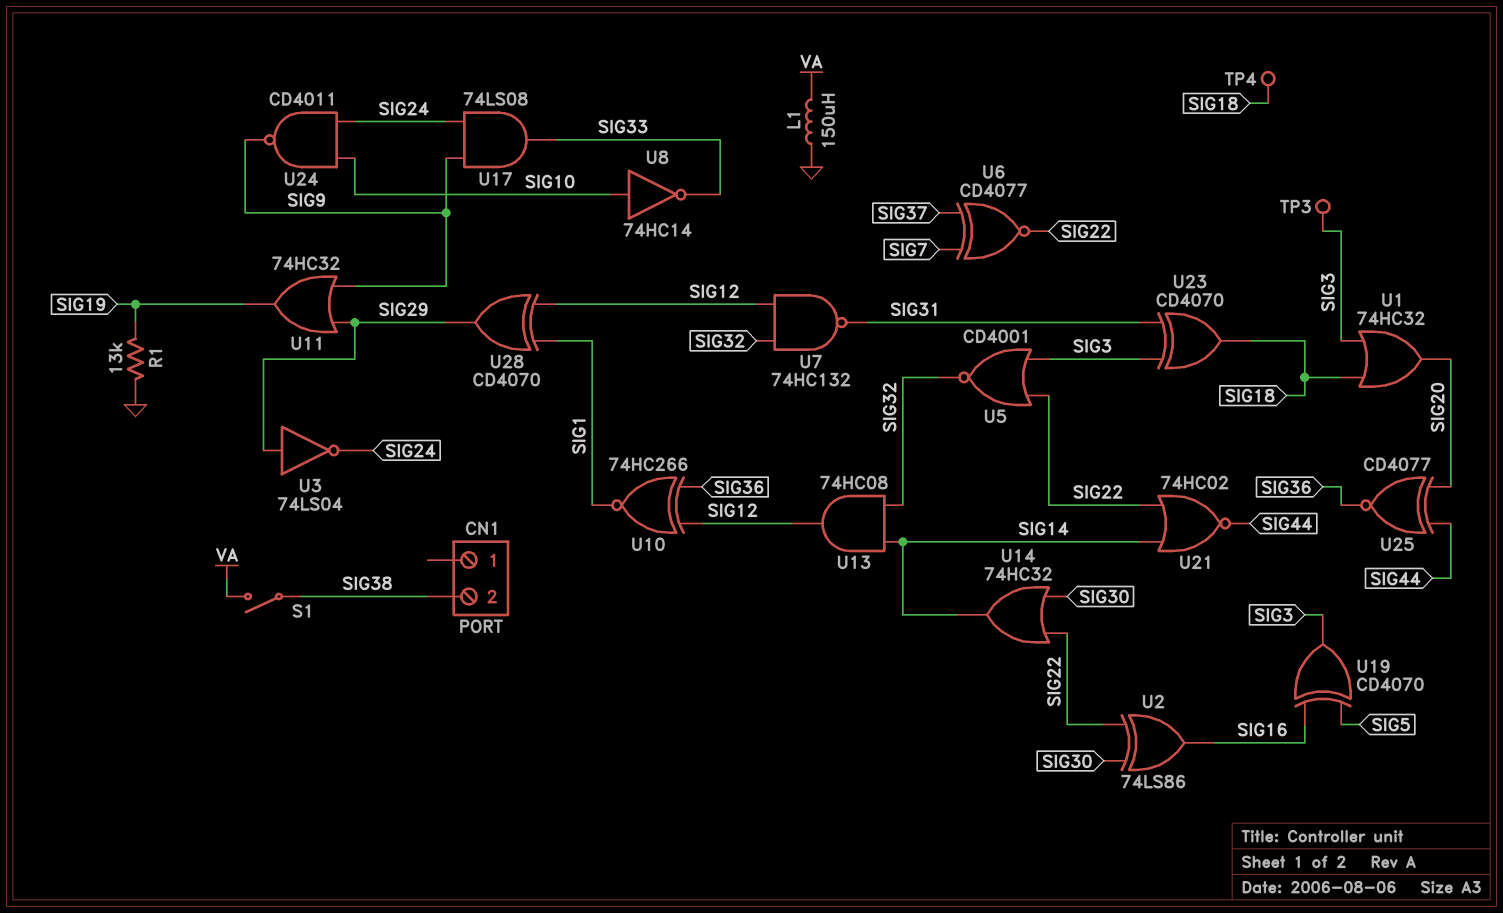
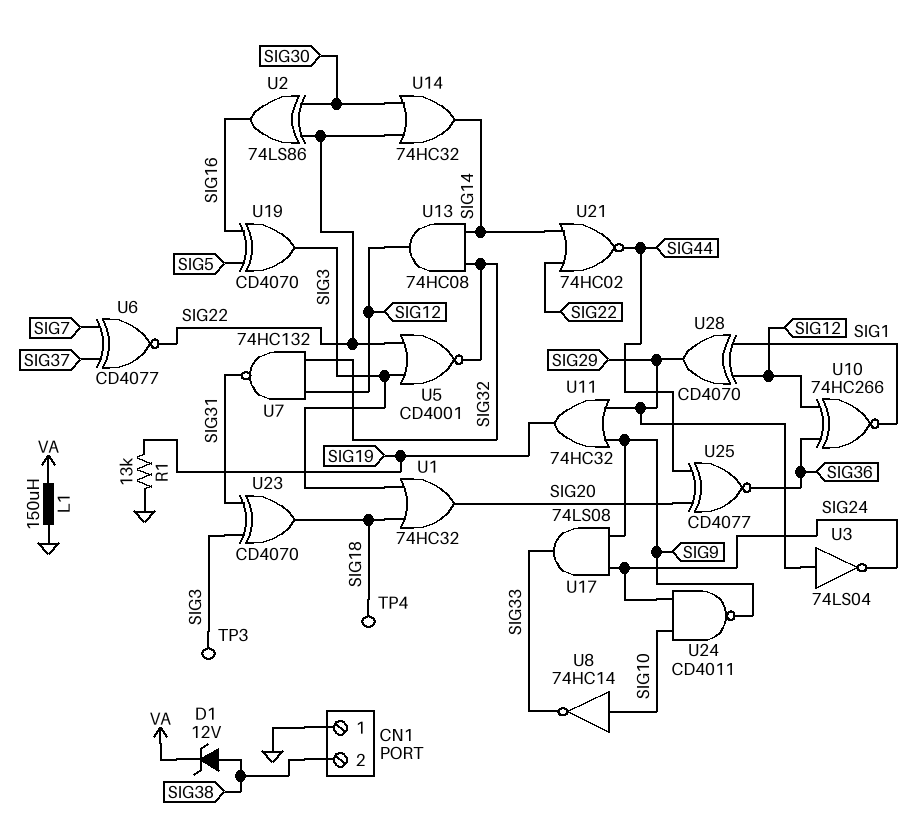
CN1 pin 1: none -> GND
D1: none -> zener 12V (A SIG38, K VA)
S1: switch (SIG38, VA) -> none

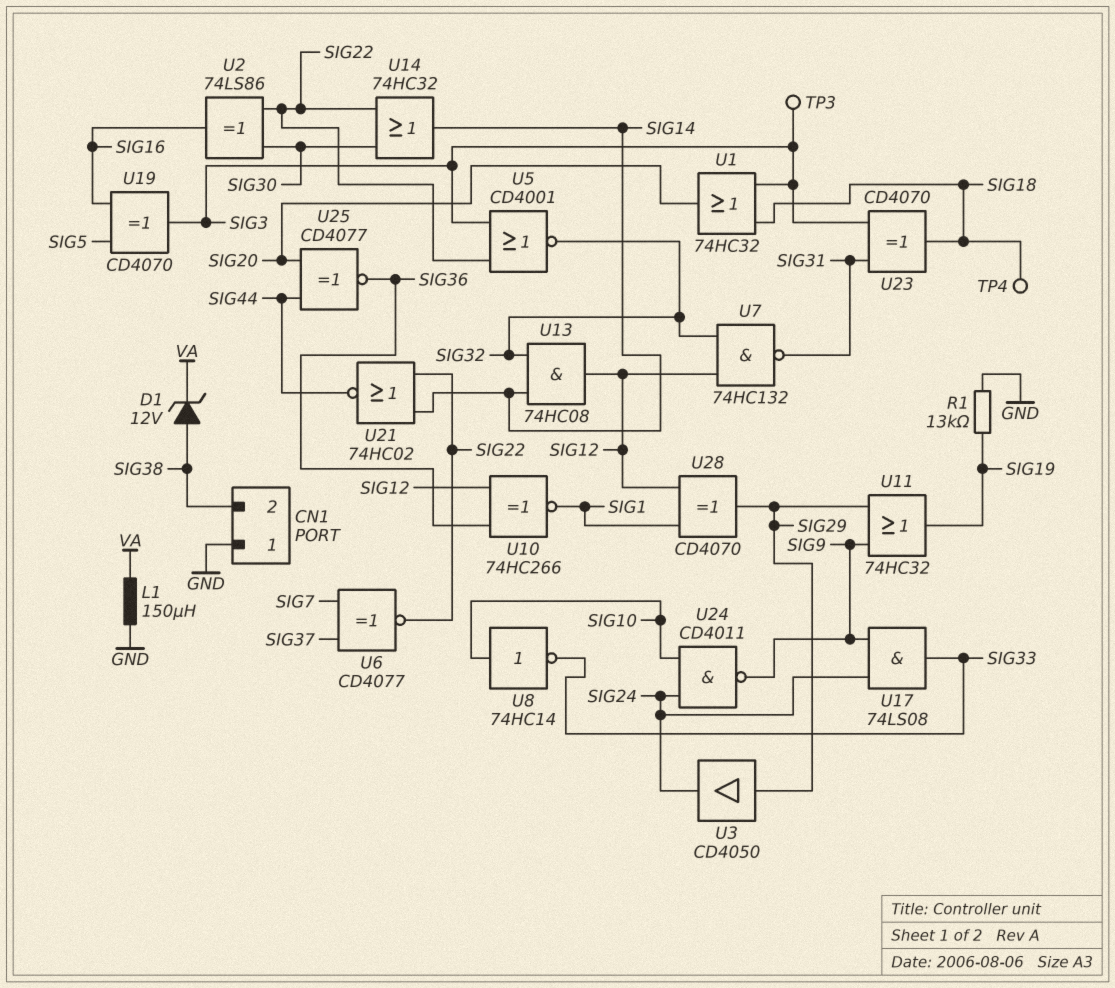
U3: NOT 74LS04 (in SIG29, out SIG24) -> buffer CD4050 (in SIG29, out SIG24)

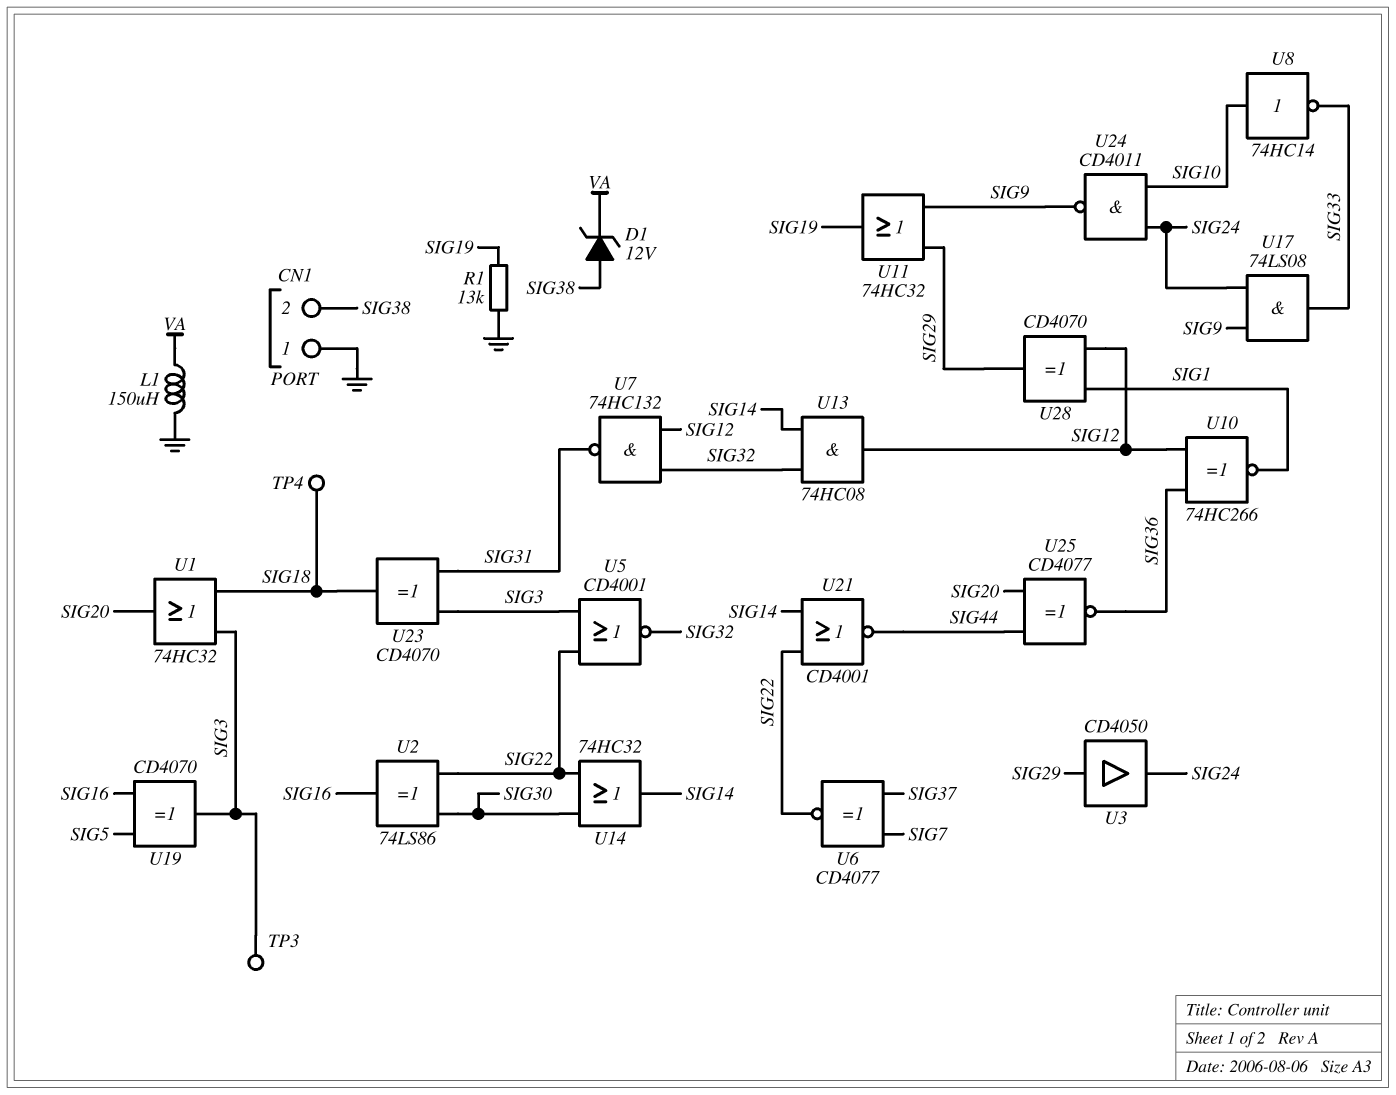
U21: NOR 74HC02 (in SIG14, in SIG22, out SIG44) -> NOR CD4001 (in SIG14, in SIG22, out SIG44)

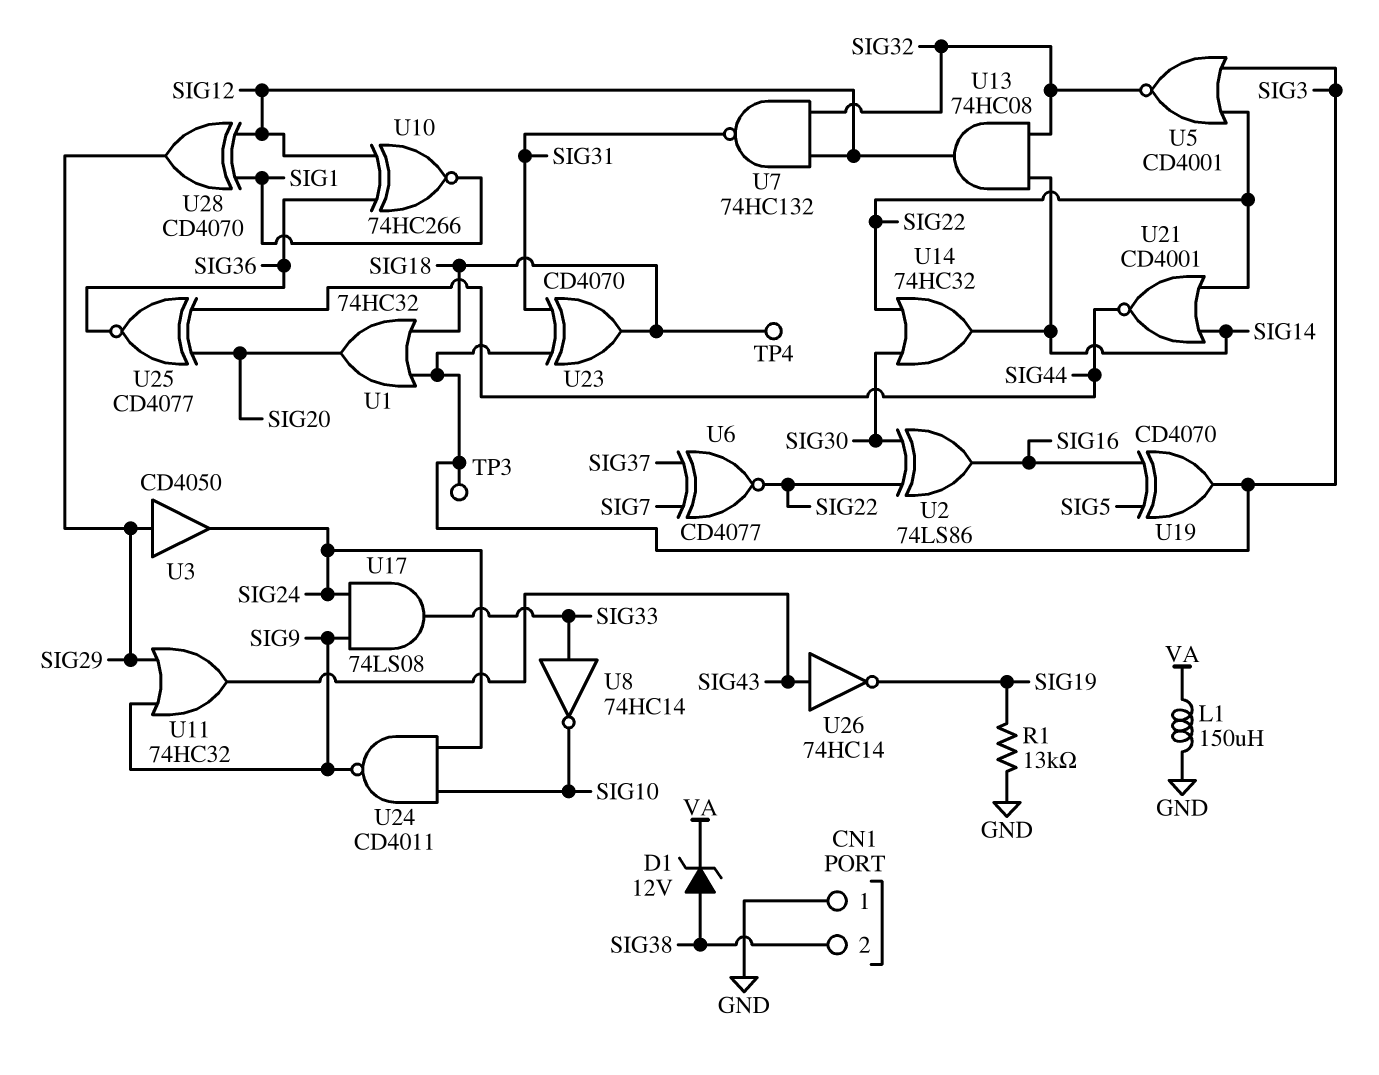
U8: NOT 74HC14 (in SIG10, out SIG33) -> NOT 74HC14 (in SIG33, out SIG10)
U11: OR 74HC32 (in SIG9, in SIG29, out SIG19) -> OR 74HC32 (in SIG9, in SIG29, out SIG43)
U26: none -> NOT 74HC14 (in SIG43, out SIG19)

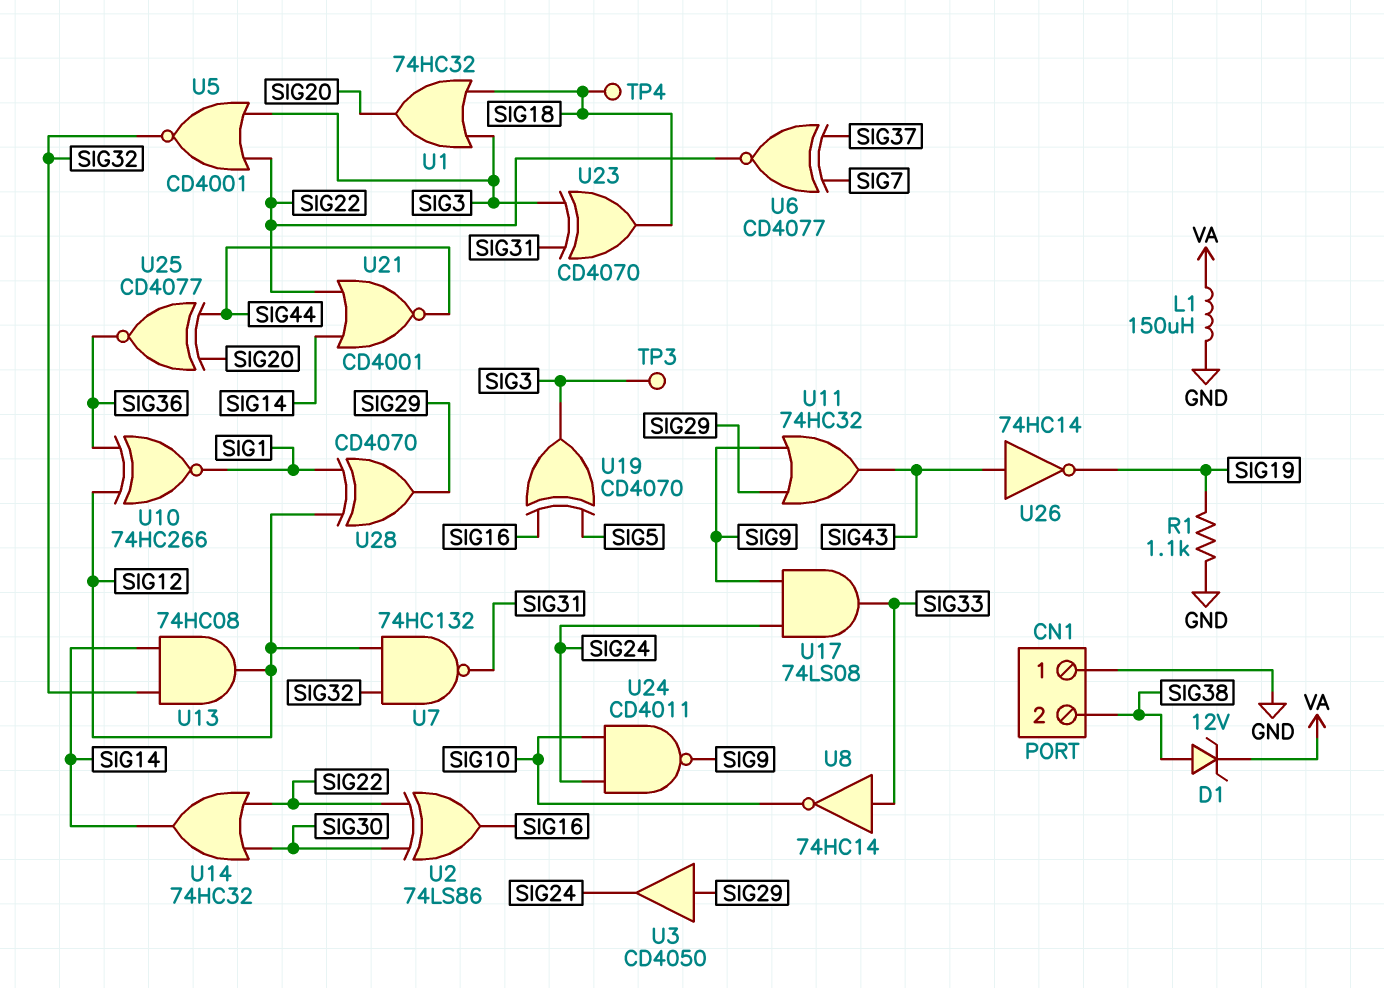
R1: 13k (GND, SIG19) -> 1.1k (GND, SIG19)

